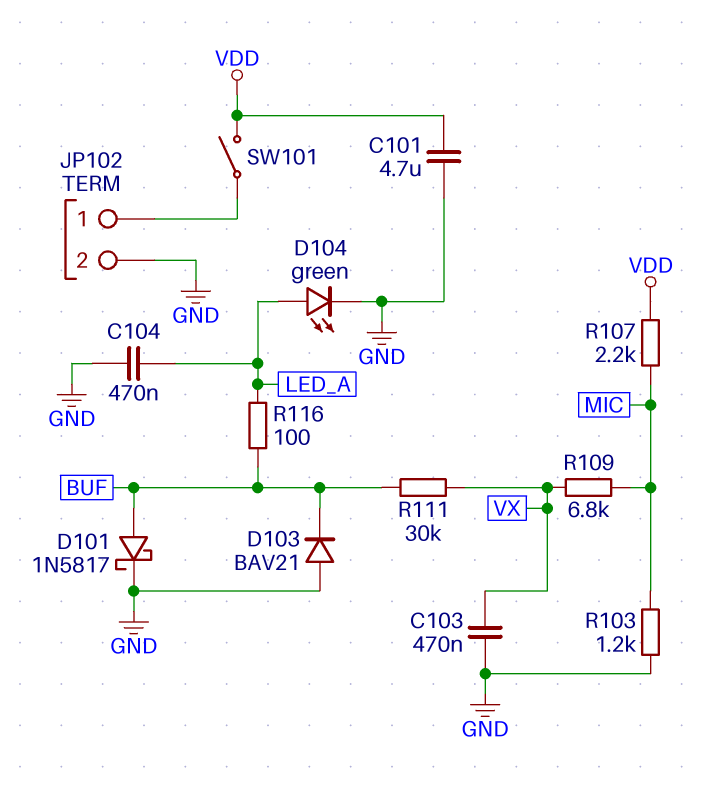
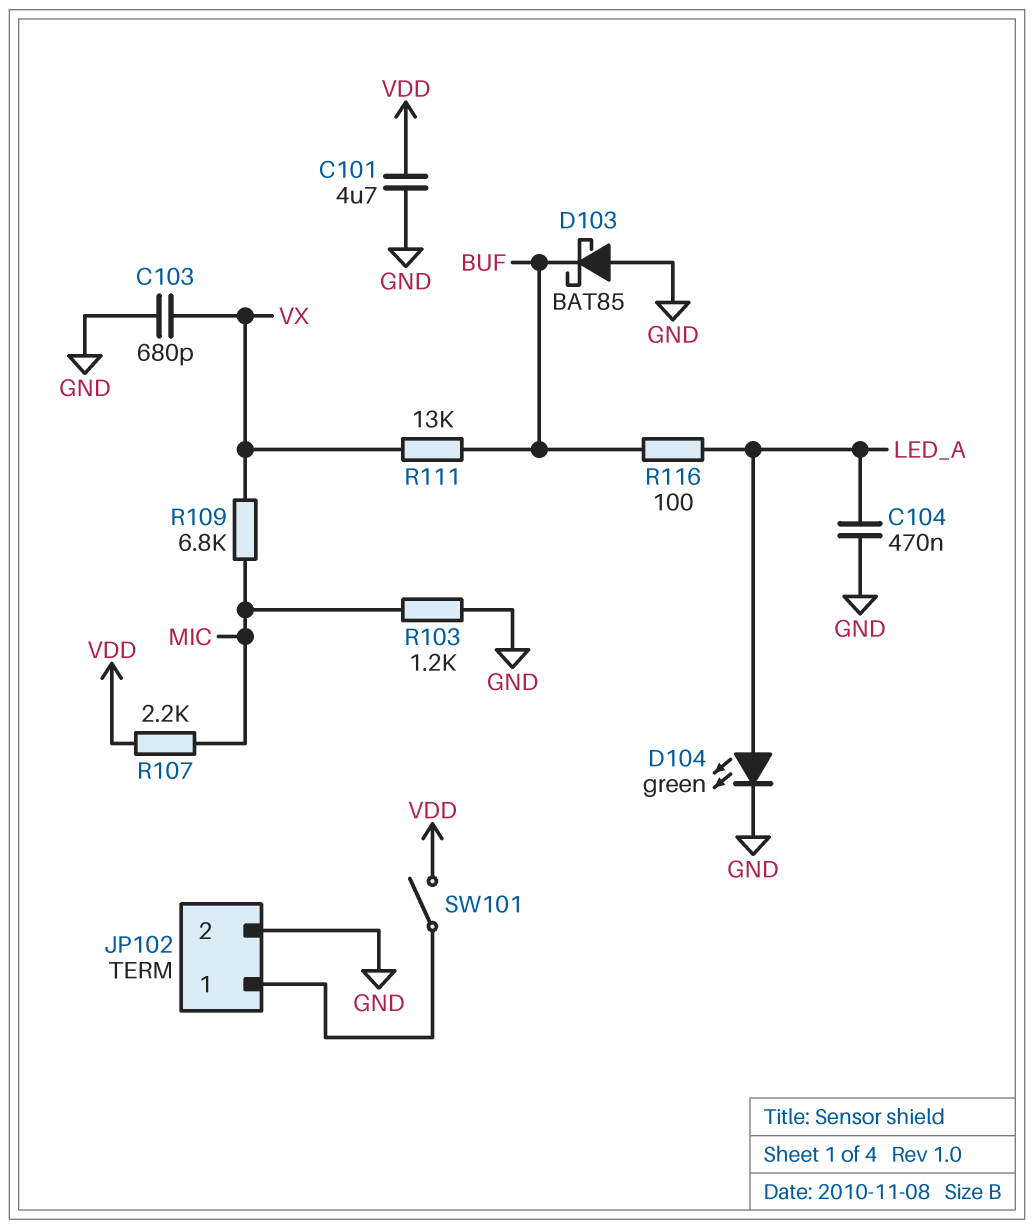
C103: 470nF (GND, VX) -> 680pF (GND, VX)
D101: schottky 1N5817 (A BUF, K GND) -> none
D103: diode BAV21 (A GND, K BUF) -> schottky BAT85 (A GND, K BUF)
R111: 30k (BUF, VX) -> 13k (BUF, VX)

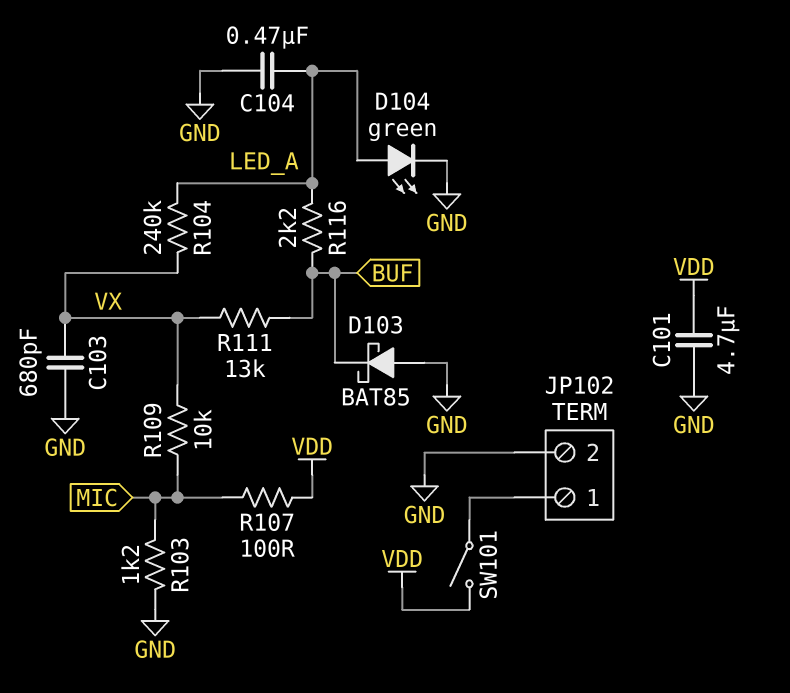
R104: none -> 240k (LED_A, VX)
R107: 2.2k (MIC, VDD) -> 100 (MIC, VDD)
R109: 6.8k (MIC, VX) -> 10k (MIC, VX)
R116: 100 (BUF, LED_A) -> 2.2k (BUF, LED_A)

